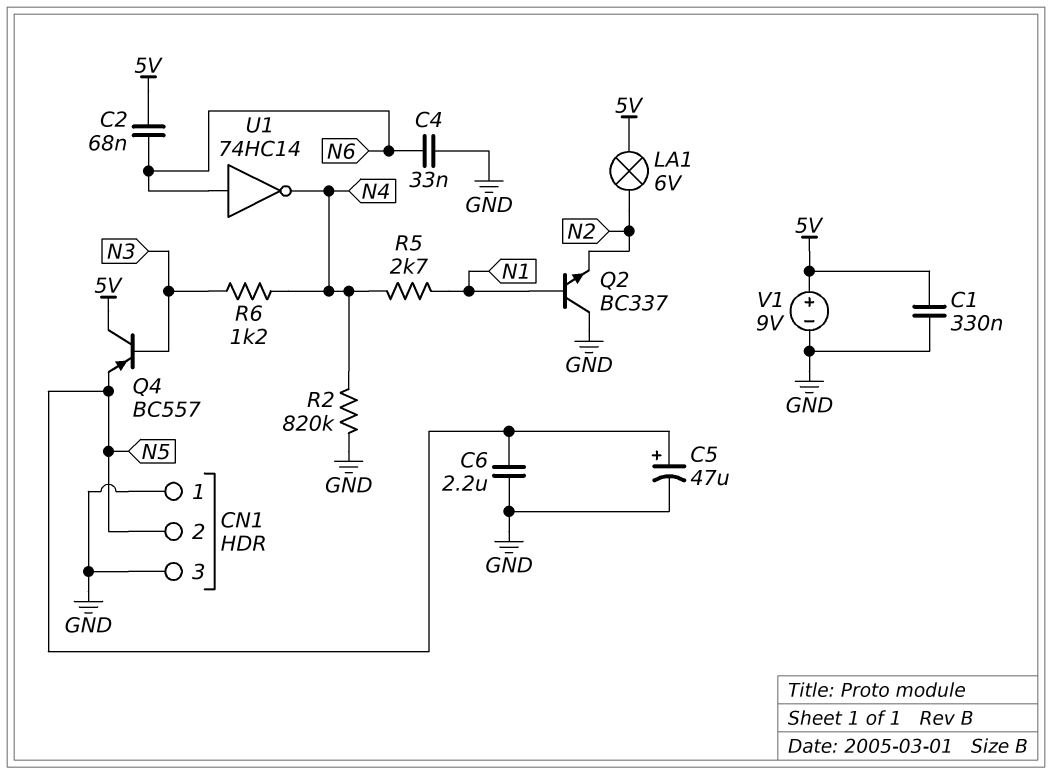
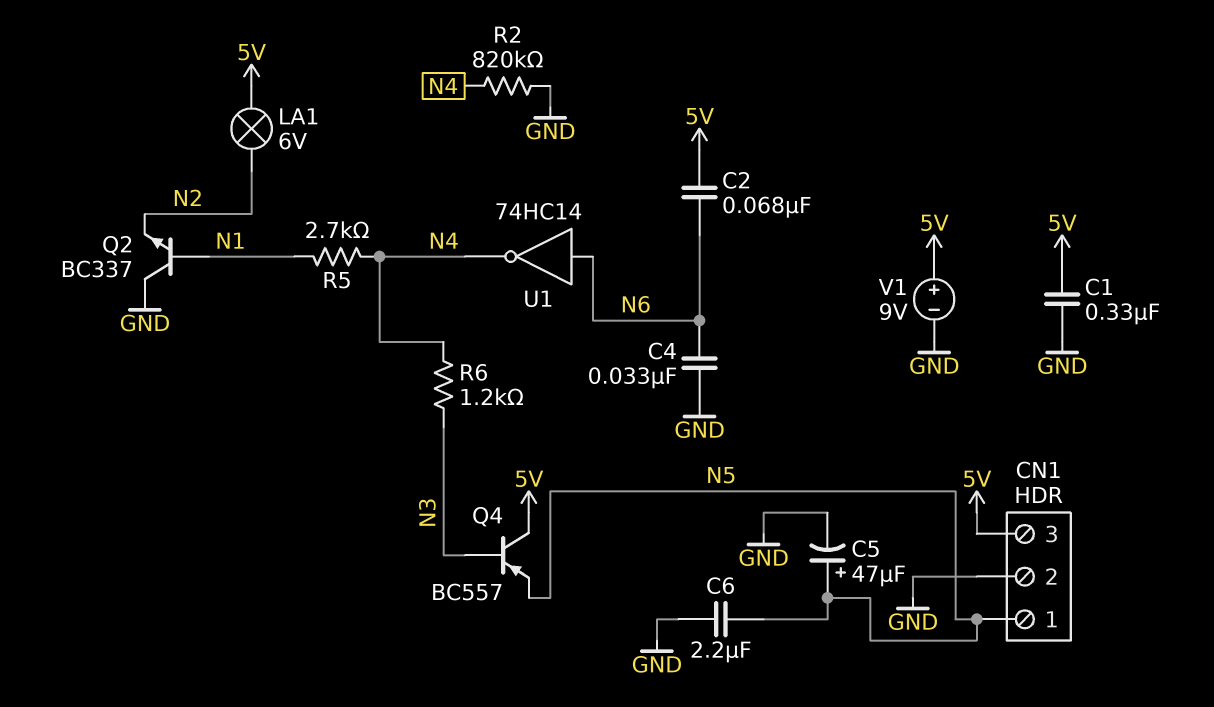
CN1 pin 1: GND -> N5
CN1 pin 2: N5 -> GND
CN1 pin 3: GND -> 5V

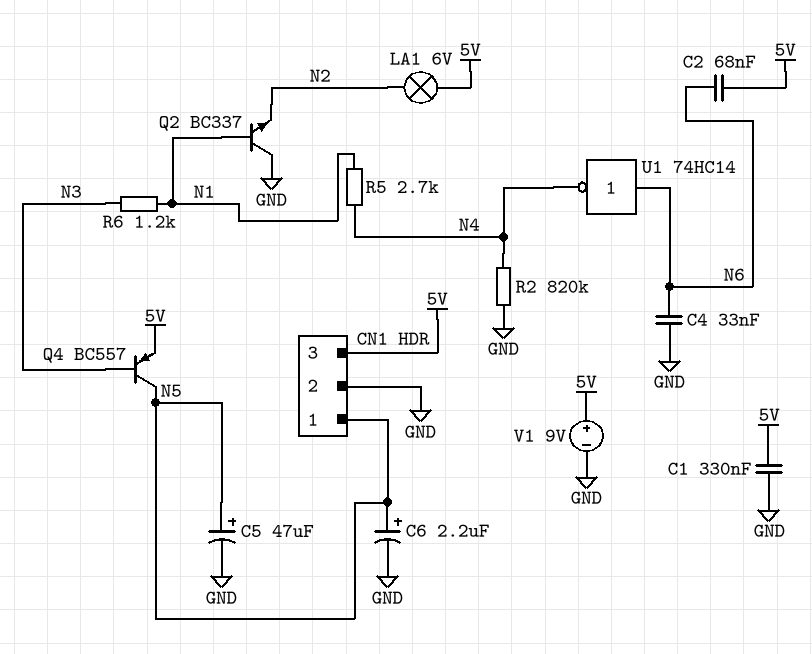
C6: 2.2uF (GND, N5) -> 2.2uF (plus N5, minus GND)
Q4: PNP BC557 (B N3, C 5V, E N5) -> PNP BC557 (B N3, C N5, E 5V)
R6: 1.2k (N3, N4) -> 1.2k (N1, N3)

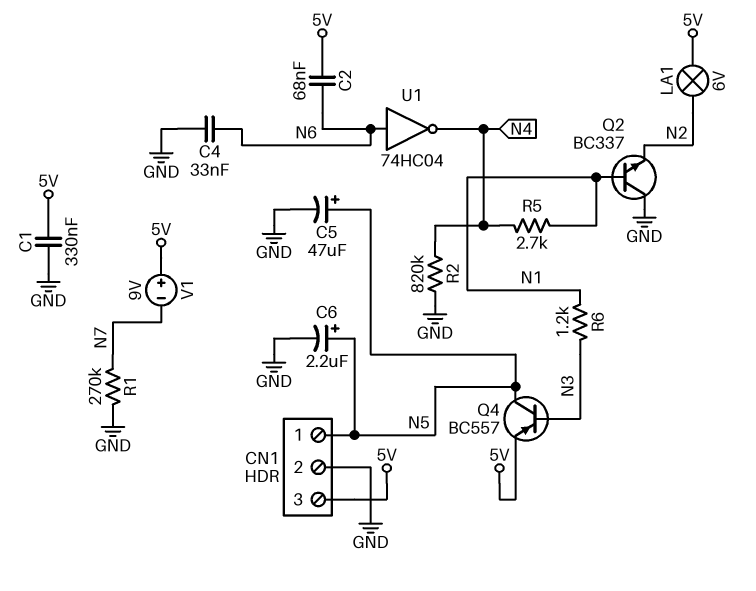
R1: none -> 270k (GND, N7)
U1: NOT 74HC14 (in N6, out N4) -> NOT 74HC04 (in N6, out N4)
V1: 9V (plus 5V, minus GND) -> 9V (plus 5V, minus N7)

